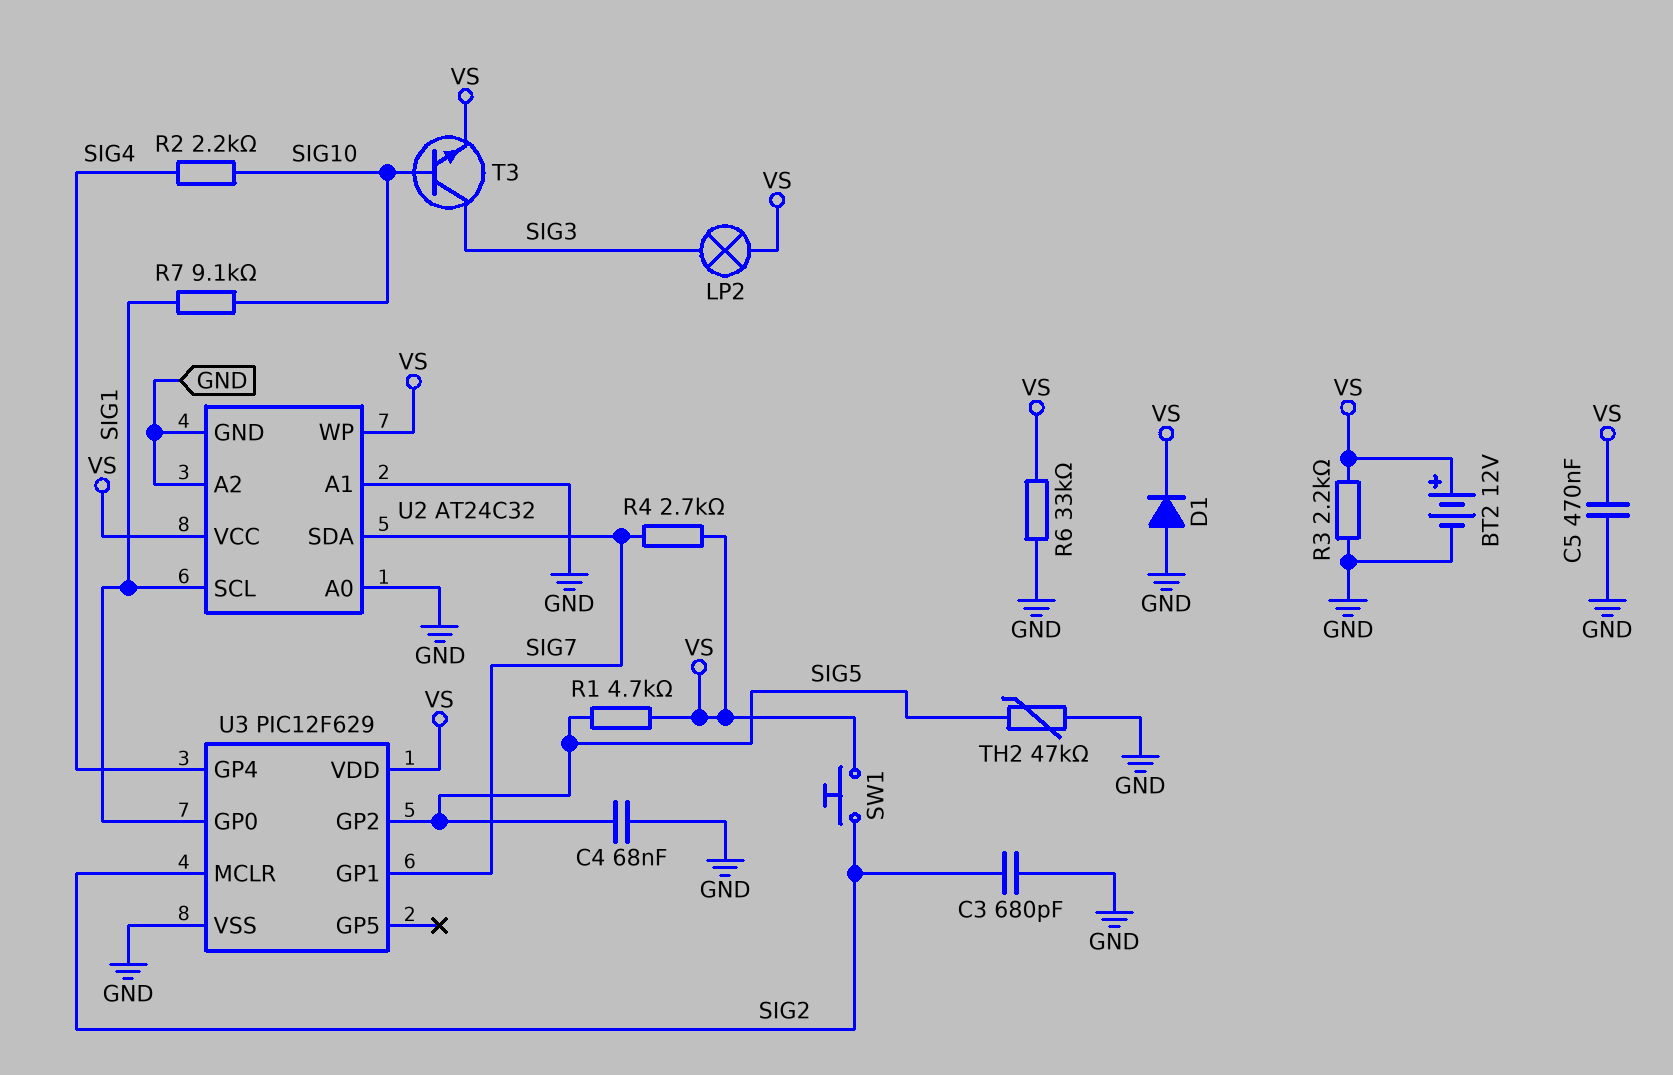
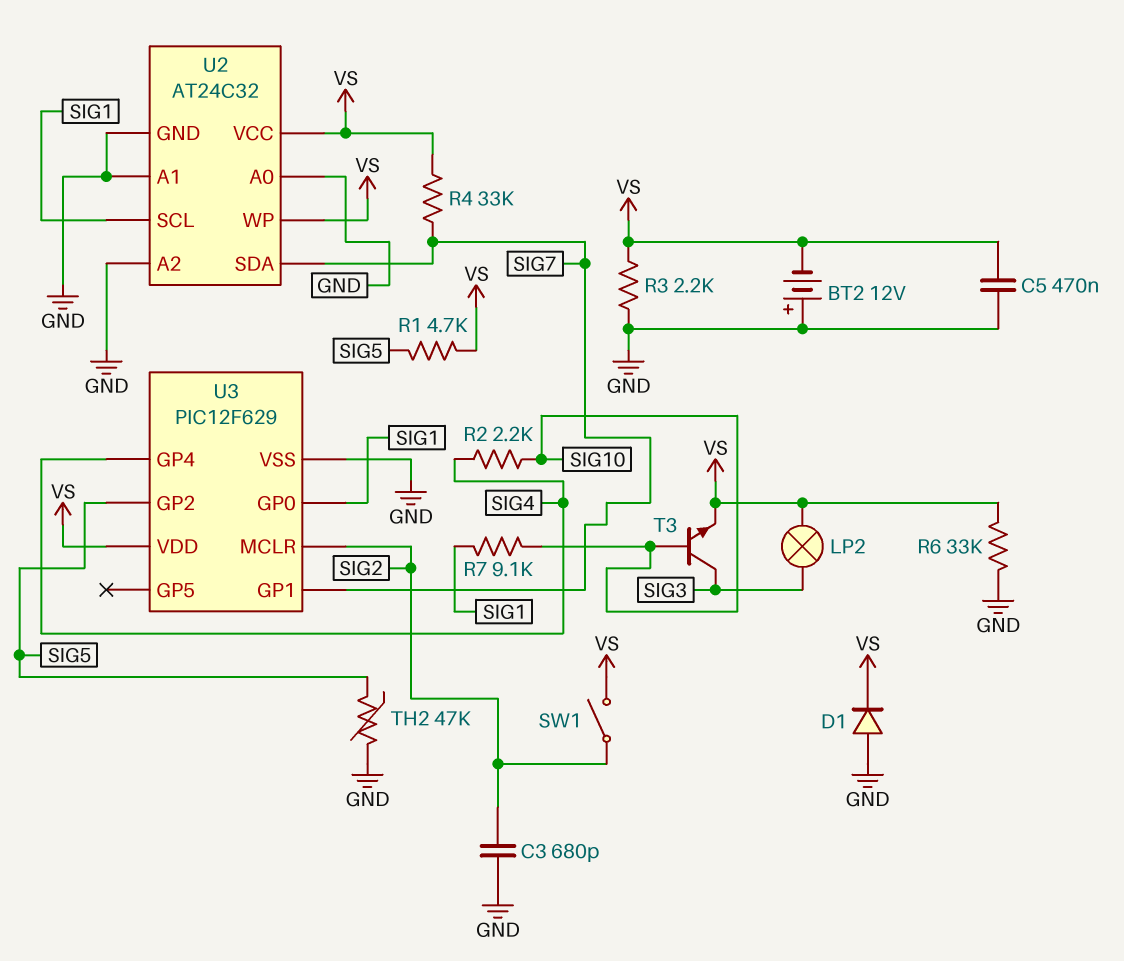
BT2: 12V (plus VS, minus GND) -> 12V (plus GND, minus VS)
C4: 68nF (GND, SIG5) -> none
R4: 2.7k (SIG7, VS) -> 33k (SIG7, VS)
SW1: button (SIG2, VS) -> switch (SIG2, VS)

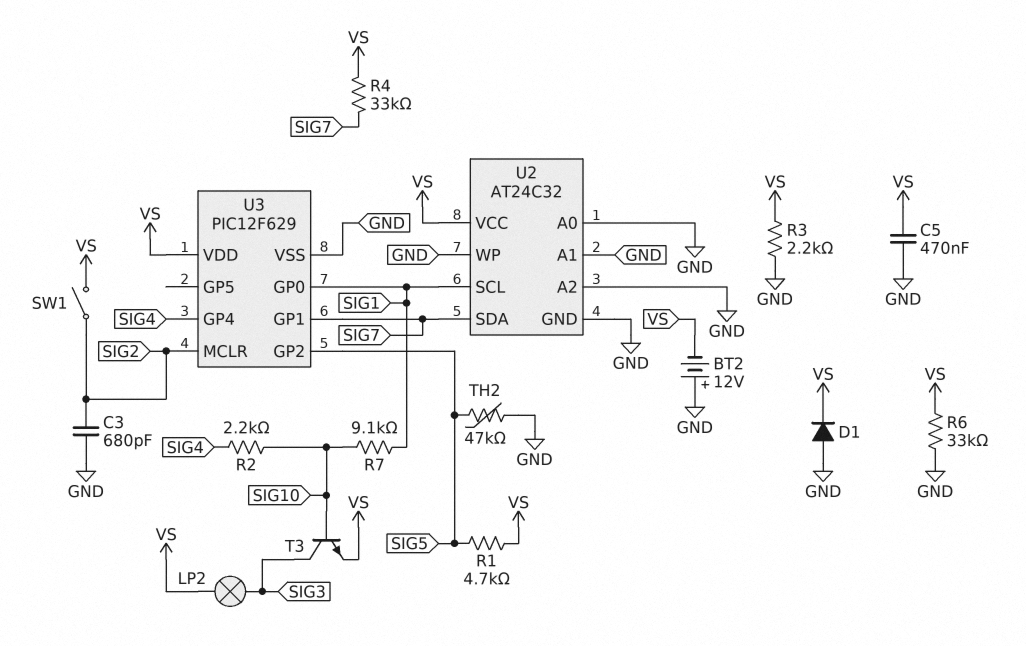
U2 pin WP: VS -> GND

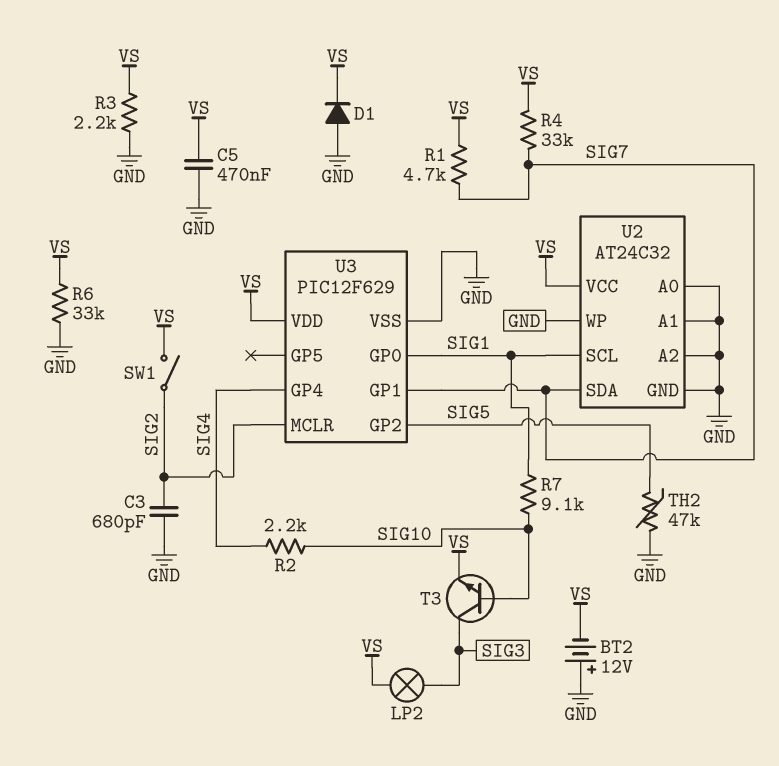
R1: 4.7k (SIG5, VS) -> 4.7k (SIG7, VS)

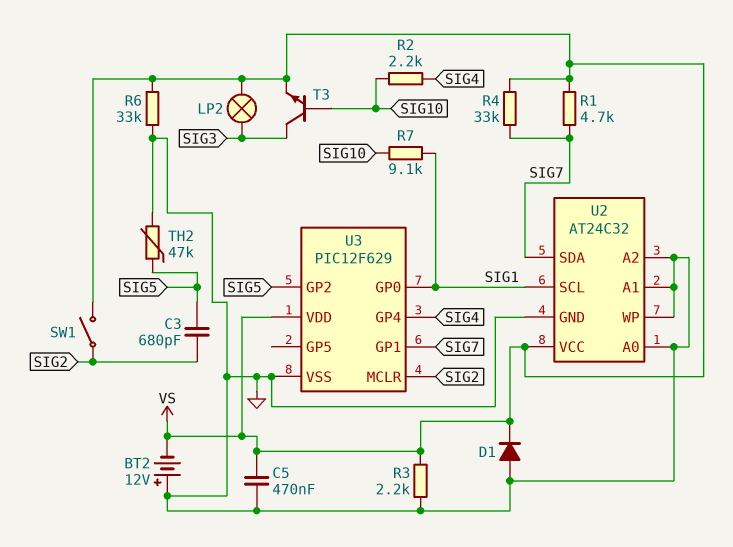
C3: 680pF (GND, SIG2) -> 680pF (SIG2, SIG5)

